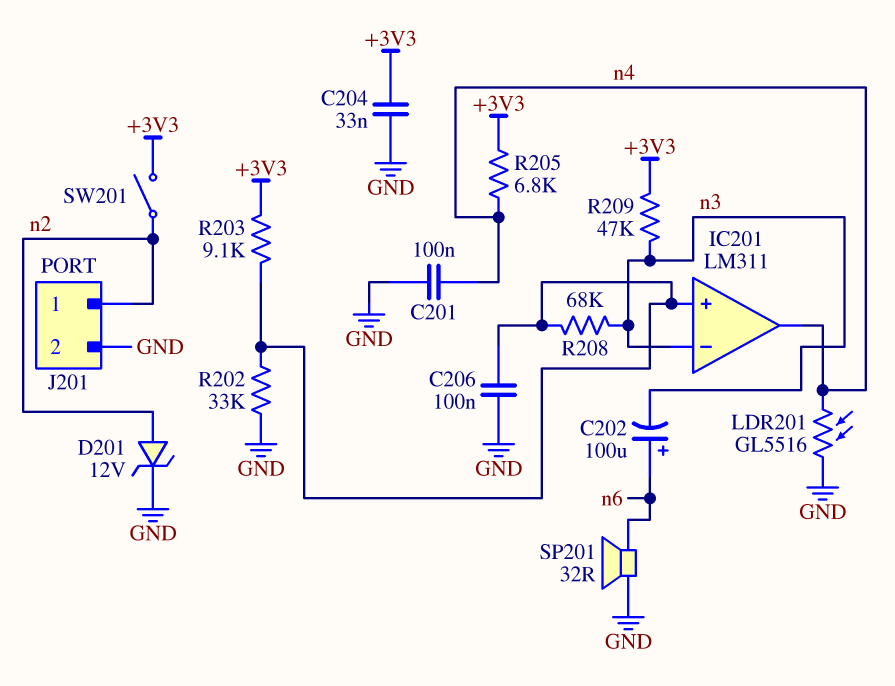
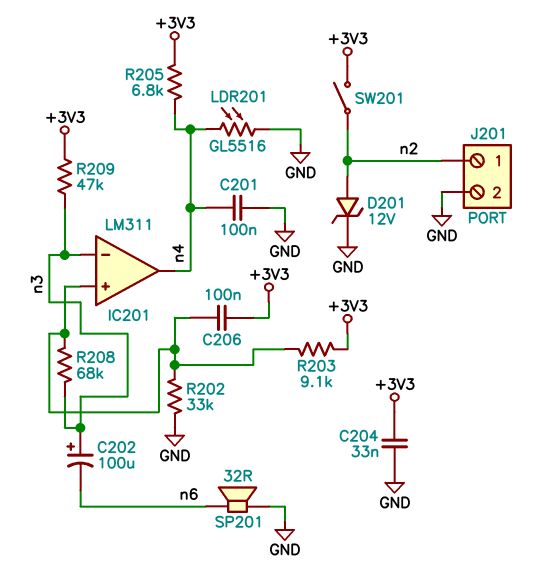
C202: 100uF (plus n6, minus n3) -> 100uF (plus n3, minus n6)
C206: 100nF (GND, IC201/in+) -> 100nF (+3V3, IC201/in+)

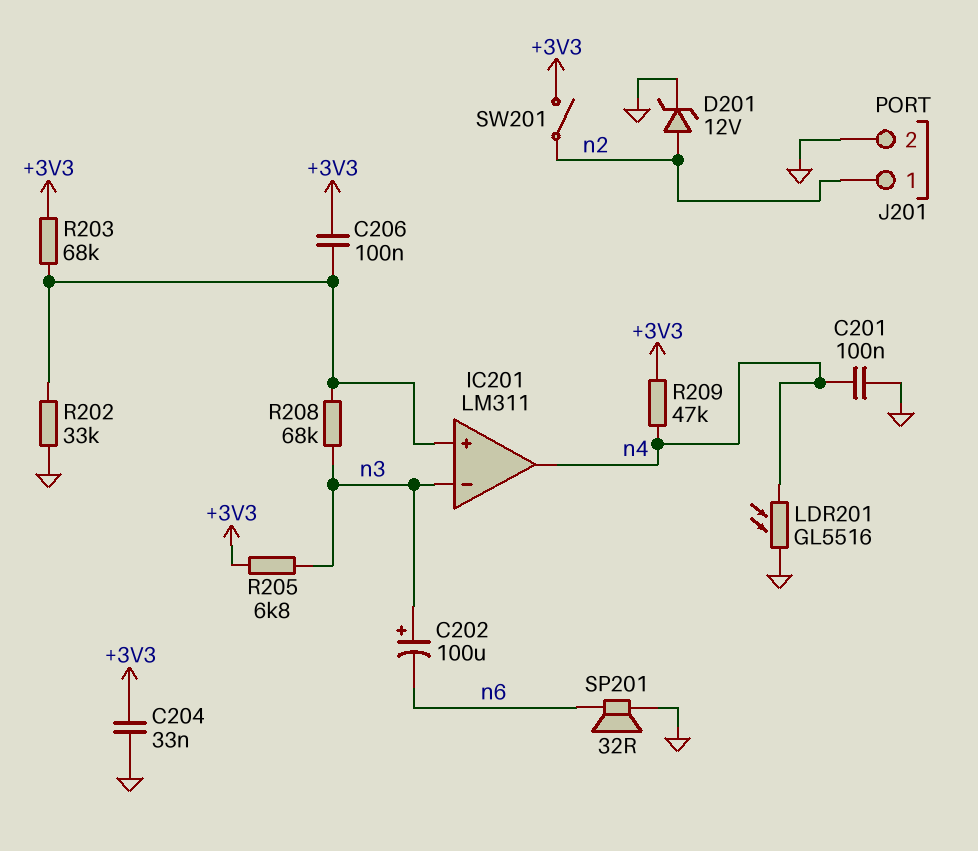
R203: 9.1k (+3V3, IC201/in+) -> 68k (+3V3, IC201/in+)
R205: 6.8k (+3V3, n4) -> 6.8k (+3V3, n3)
R209: 47k (+3V3, n3) -> 47k (+3V3, n4)

